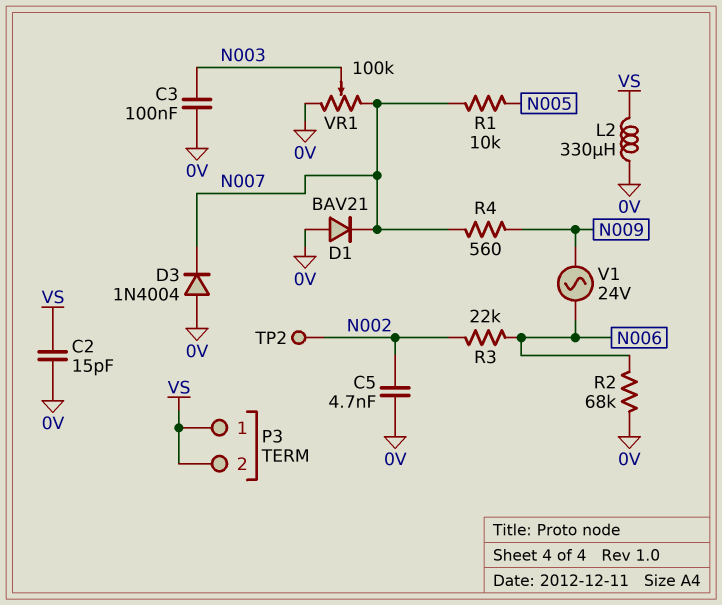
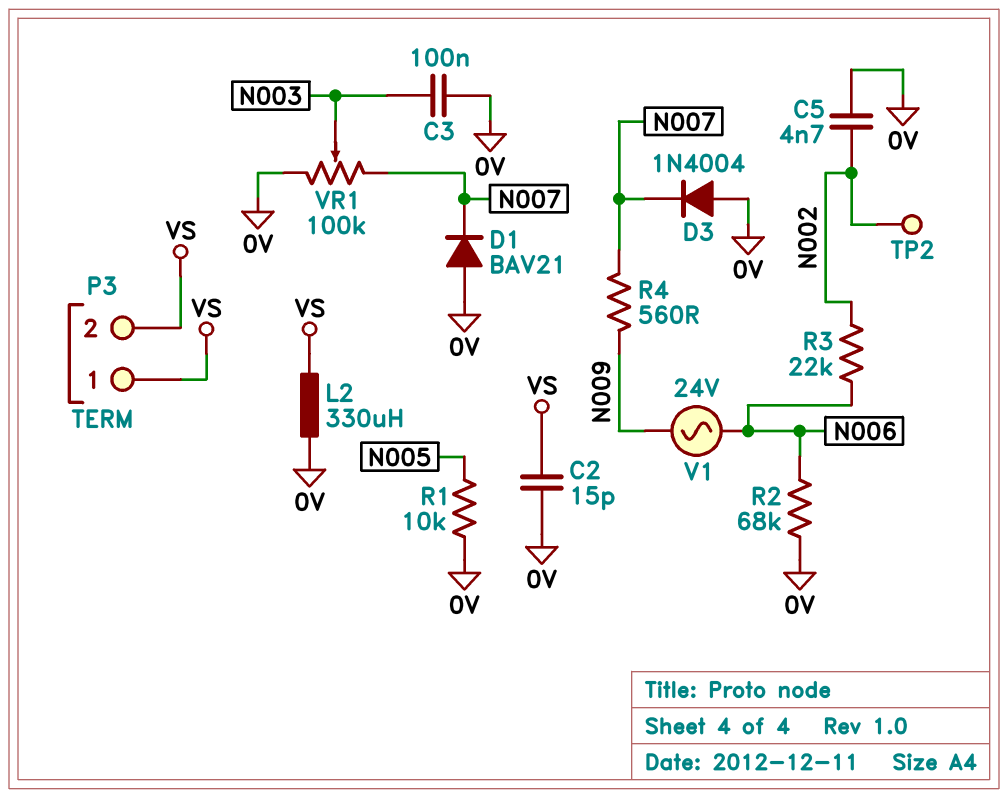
R1: 10k (N005, N007) -> 10k (0V, N005)

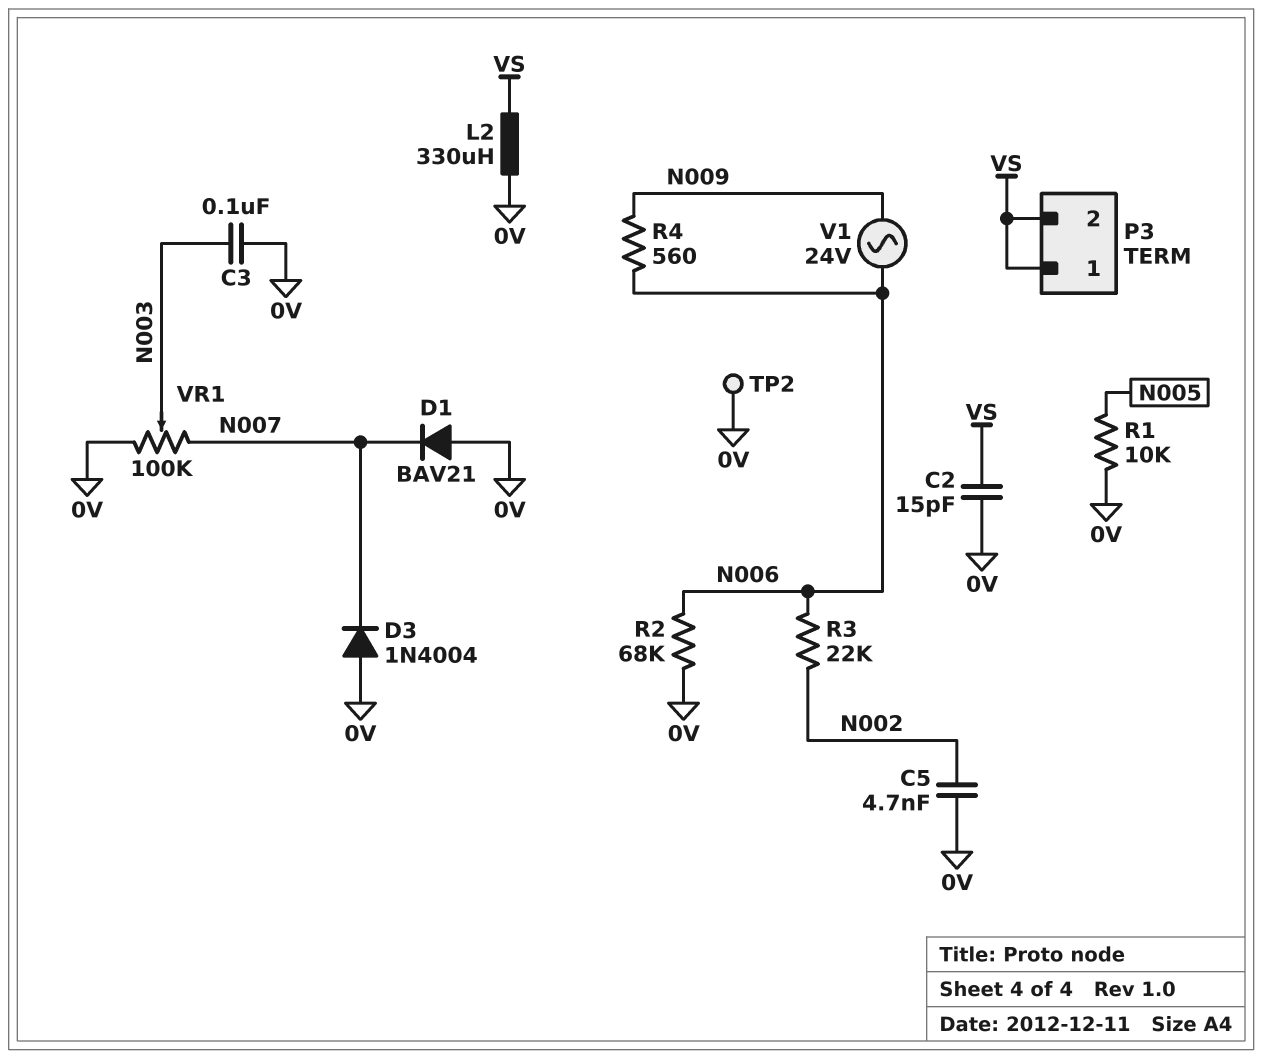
R4: 560 (N007, N009) -> 560 (N006, N009)
TP2: test point (N002) -> test point (0V)

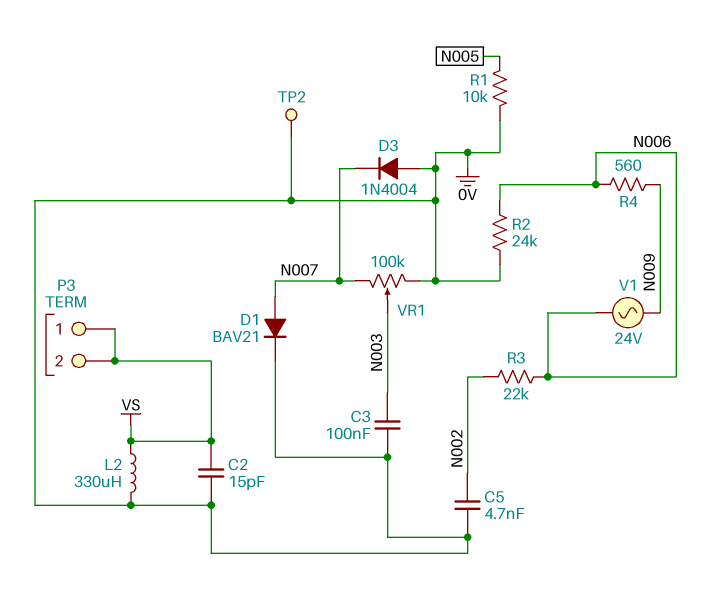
D1: diode BAV21 (A 0V, K N007) -> diode BAV21 (A N007, K 0V)
R2: 68k (0V, N006) -> 24k (0V, N006)

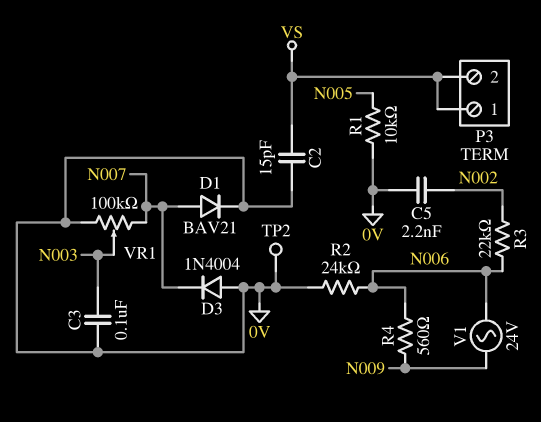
C5: 4.7nF (0V, N002) -> 2.2nF (0V, N002)
L2: 330uH (0V, VS) -> none

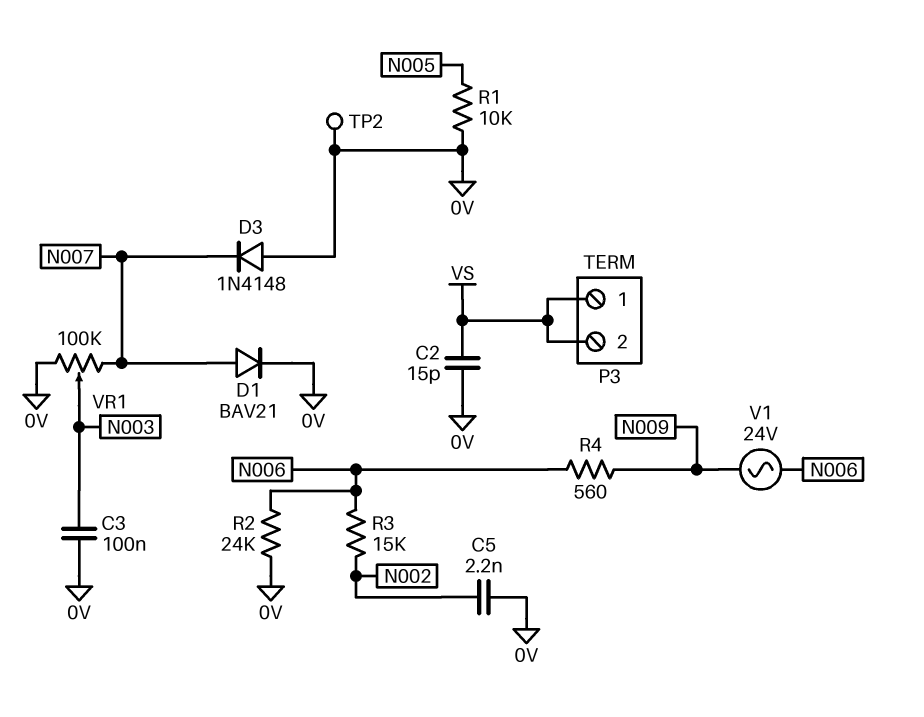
D3: diode 1N4004 (A 0V, K N007) -> diode 1N4148 (A 0V, K N007)
R3: 22k (N002, N006) -> 15k (N002, N006)

